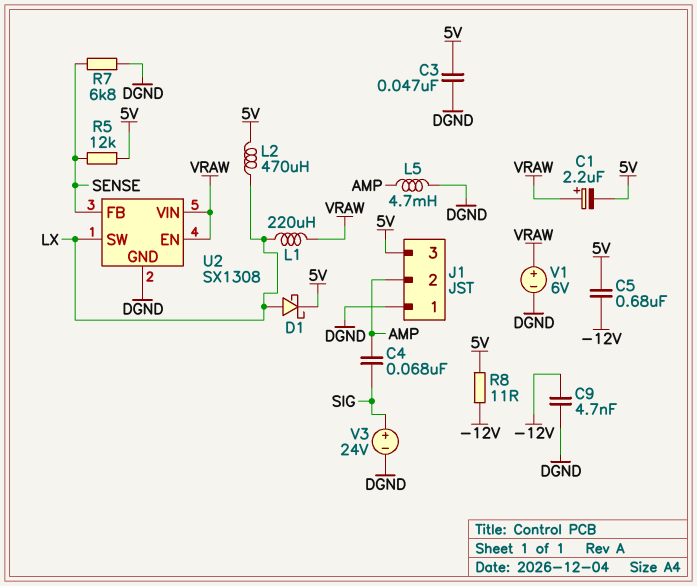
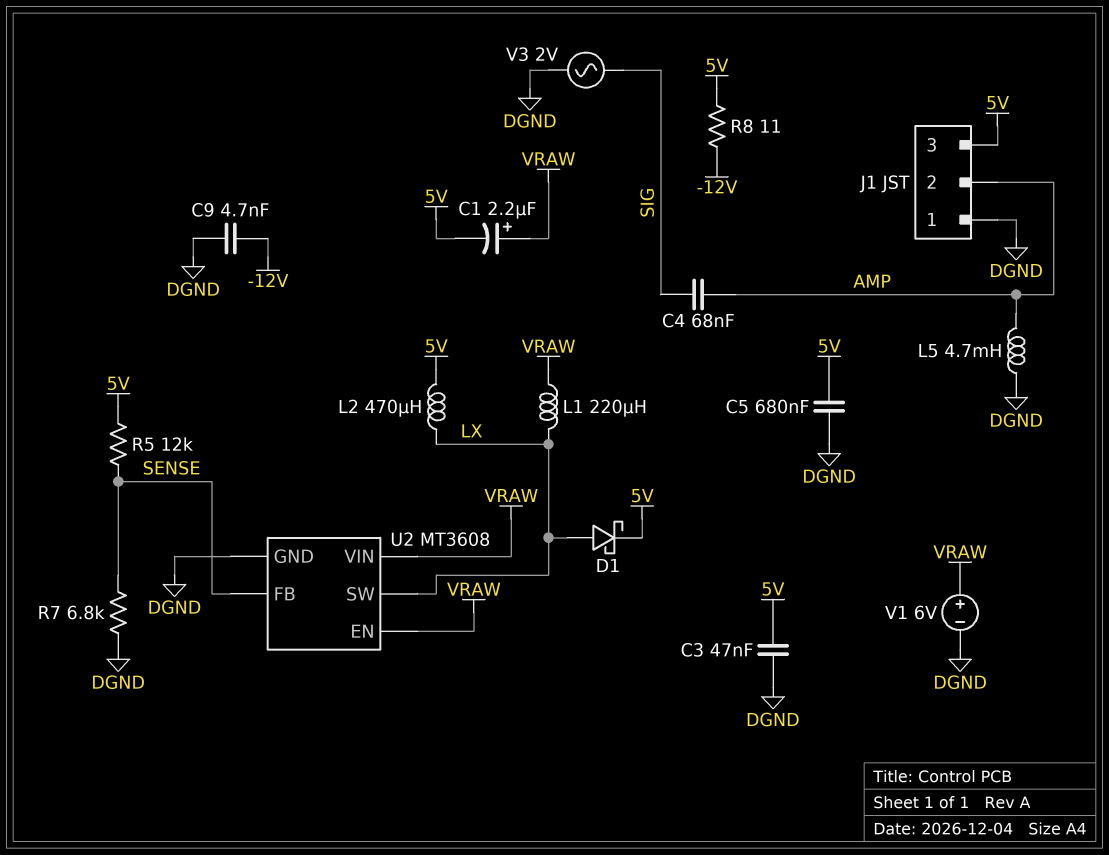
C5: 680nF (-12V, 5V) -> 680nF (5V, DGND)
U2: SX1308 -> MT3608
V3: 24V (plus SIG, minus DGND) -> AC 2V (DGND, SIG)

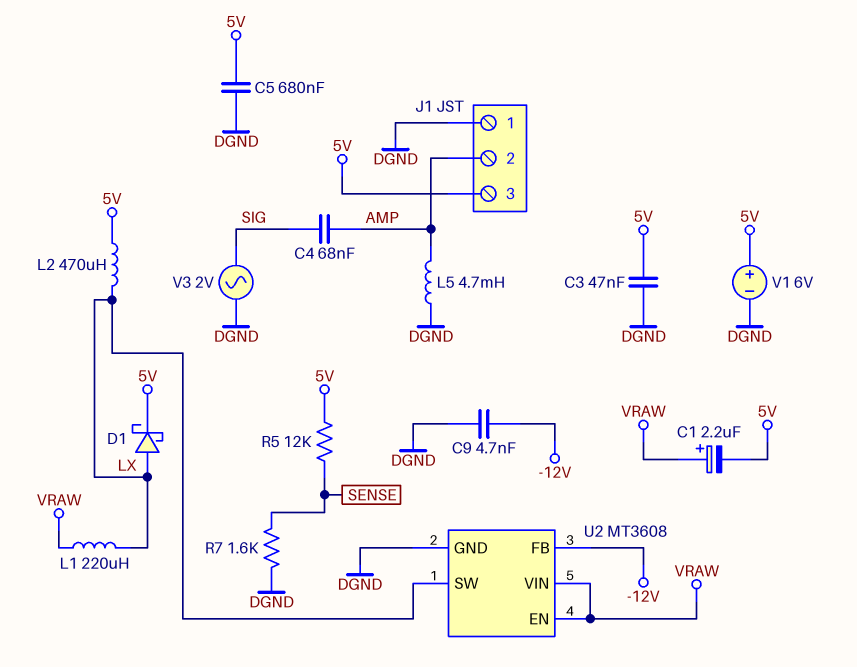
R7: 6.8k (DGND, SENSE) -> 1.6k (DGND, SENSE)
R8: 11 (-12V, 5V) -> none
U2 pin FB: SENSE -> -12V
V1: 6V (plus VRAW, minus DGND) -> 6V (plus 5V, minus DGND)

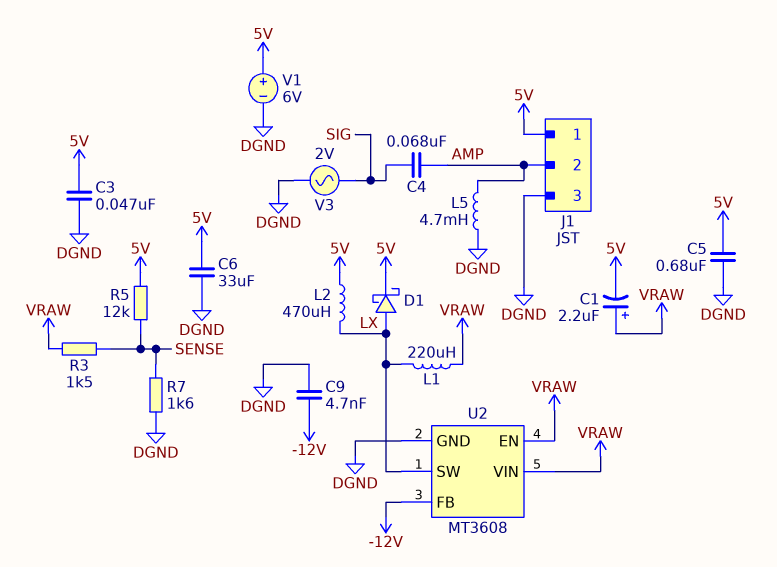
C6: none -> 33uF (5V, DGND)
J1 pin 1: DGND -> 5V
J1 pin 3: 5V -> DGND
R3: none -> 1.5k (SENSE, VRAW)

